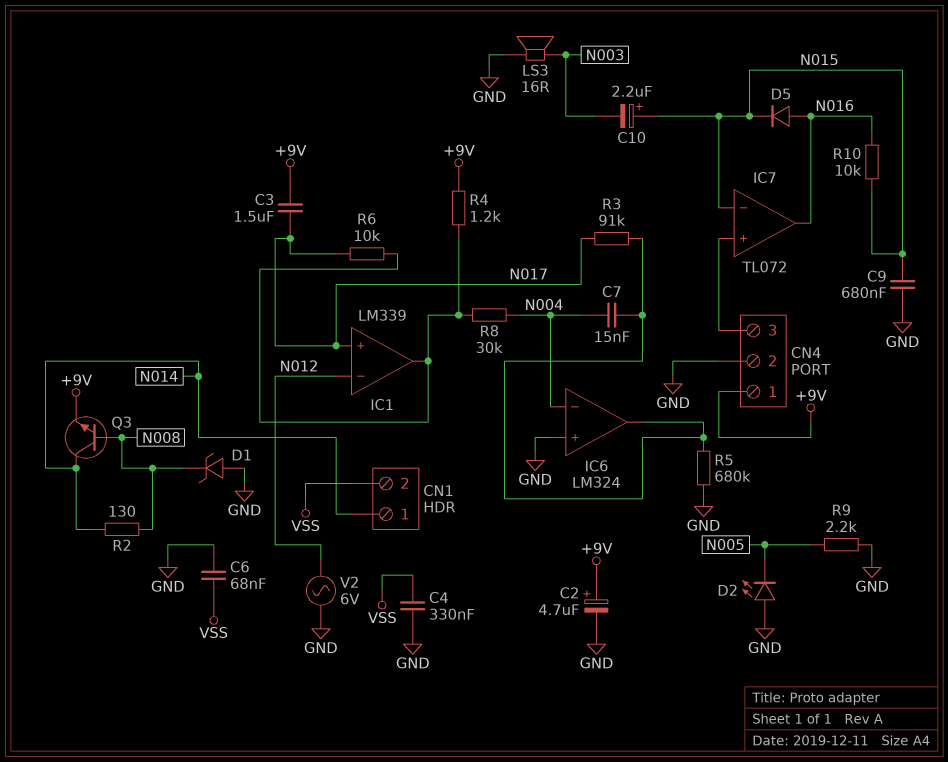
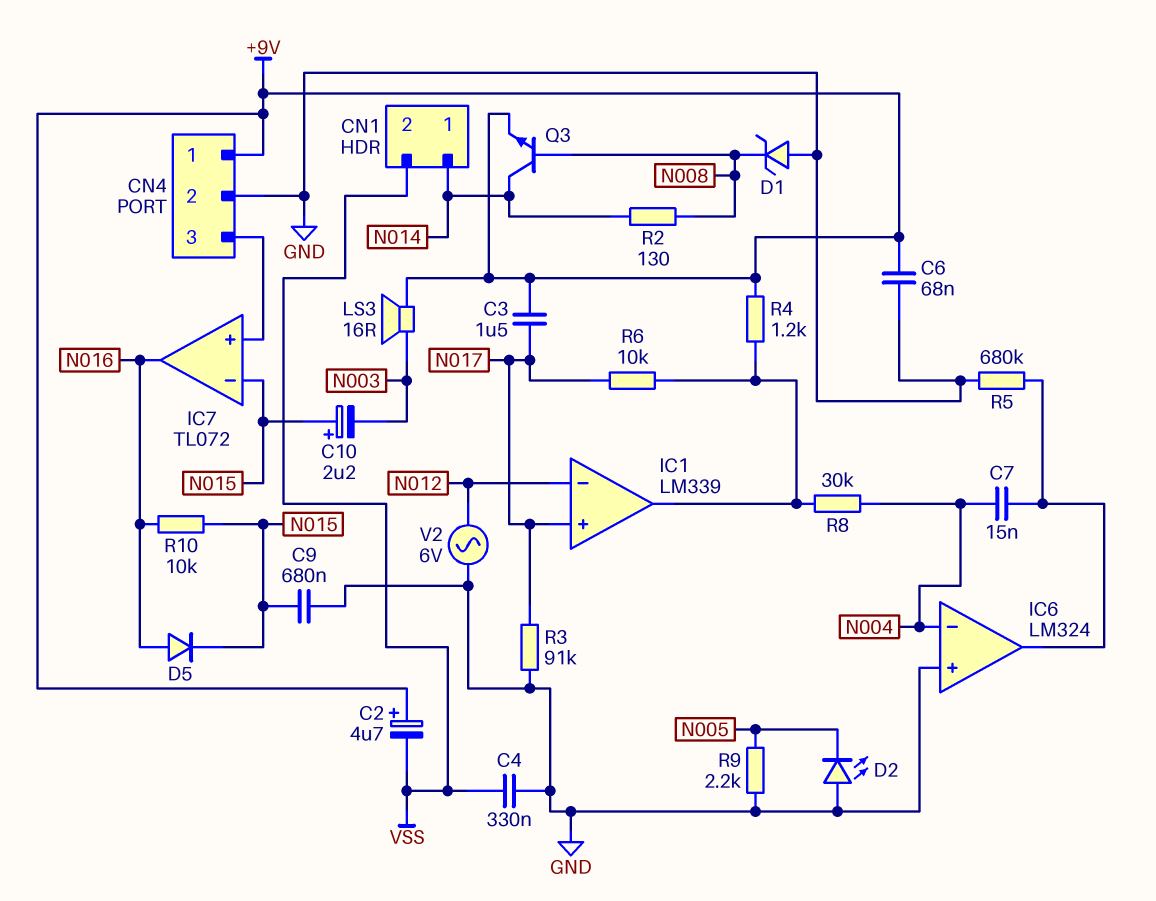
C2: 4.7uF (plus +9V, minus GND) -> 4.7uF (plus +9V, minus VSS)
C6: 68nF (GND, VSS) -> 68nF (+9V, GND)
LS3: speaker 16R (GND, N003) -> speaker 16R (+9V, N003)
R3: 91k (IC6/out, N017) -> 91k (GND, N017)

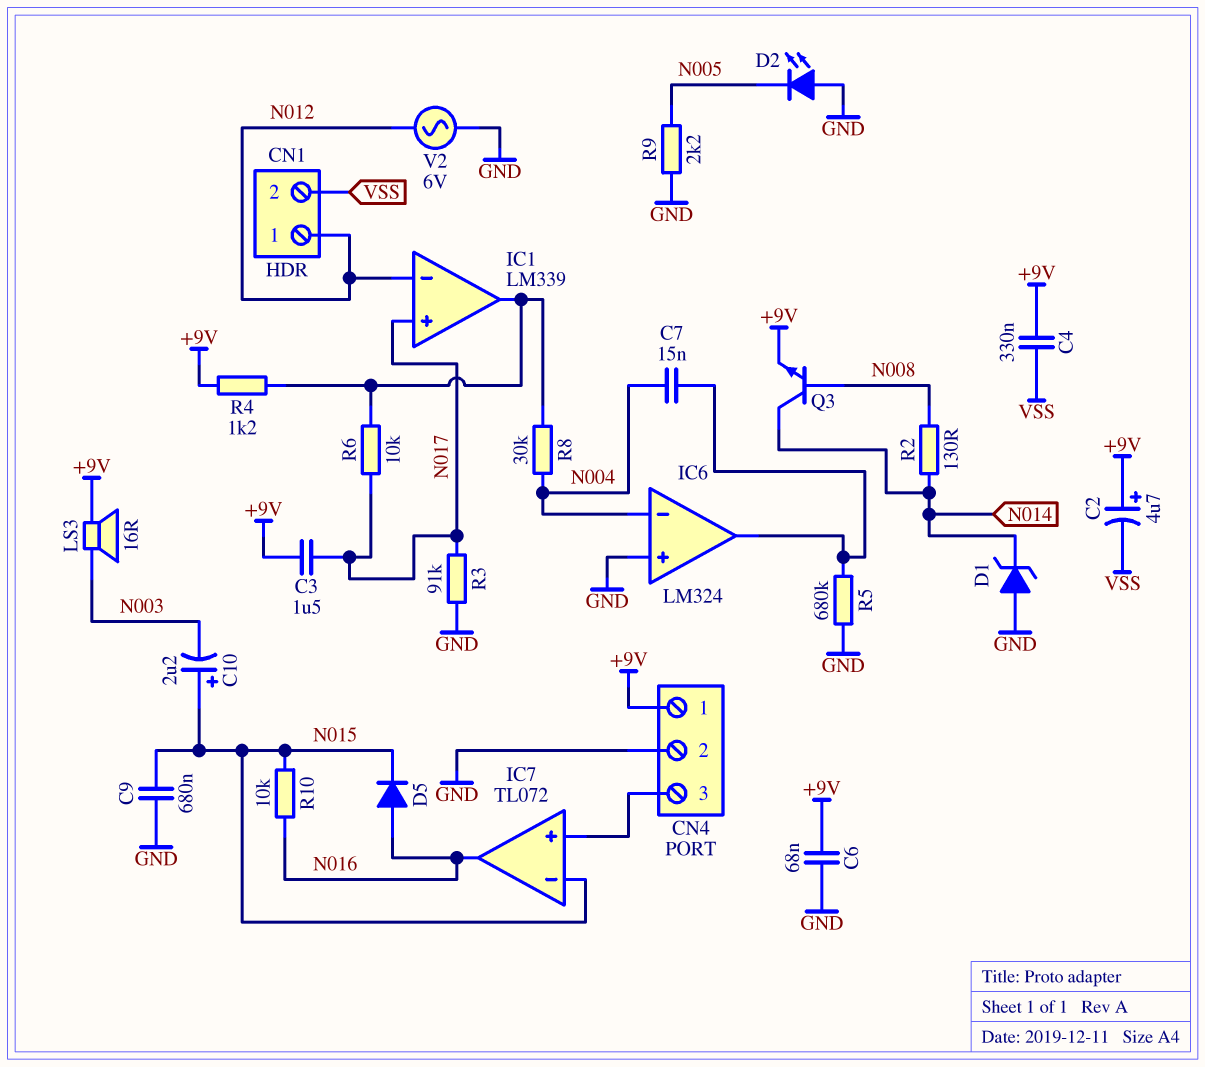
C4: 330nF (GND, VSS) -> 330nF (+9V, VSS)
CN1 pin 1: N014 -> N012
D1: zener (A GND, K N008) -> zener (A GND, K N014)

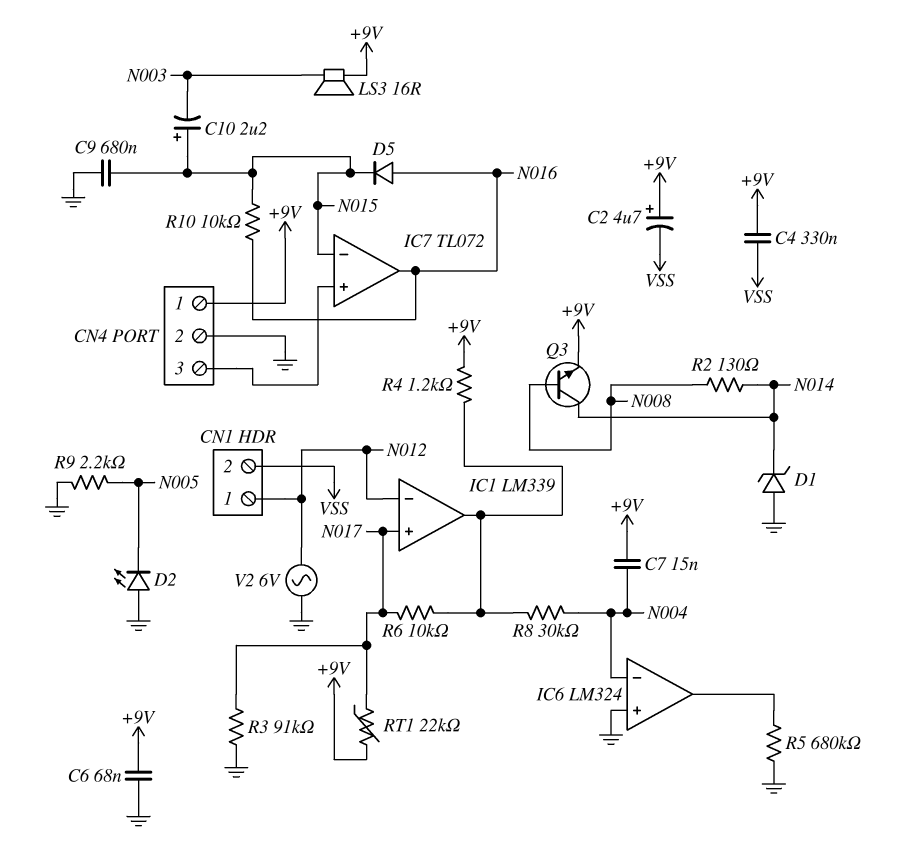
C3: 1.5uF (+9V, N017) -> none
C7: 15nF (IC6/out, N004) -> 15nF (+9V, N004)
RT1: none -> 22k (+9V, N017)

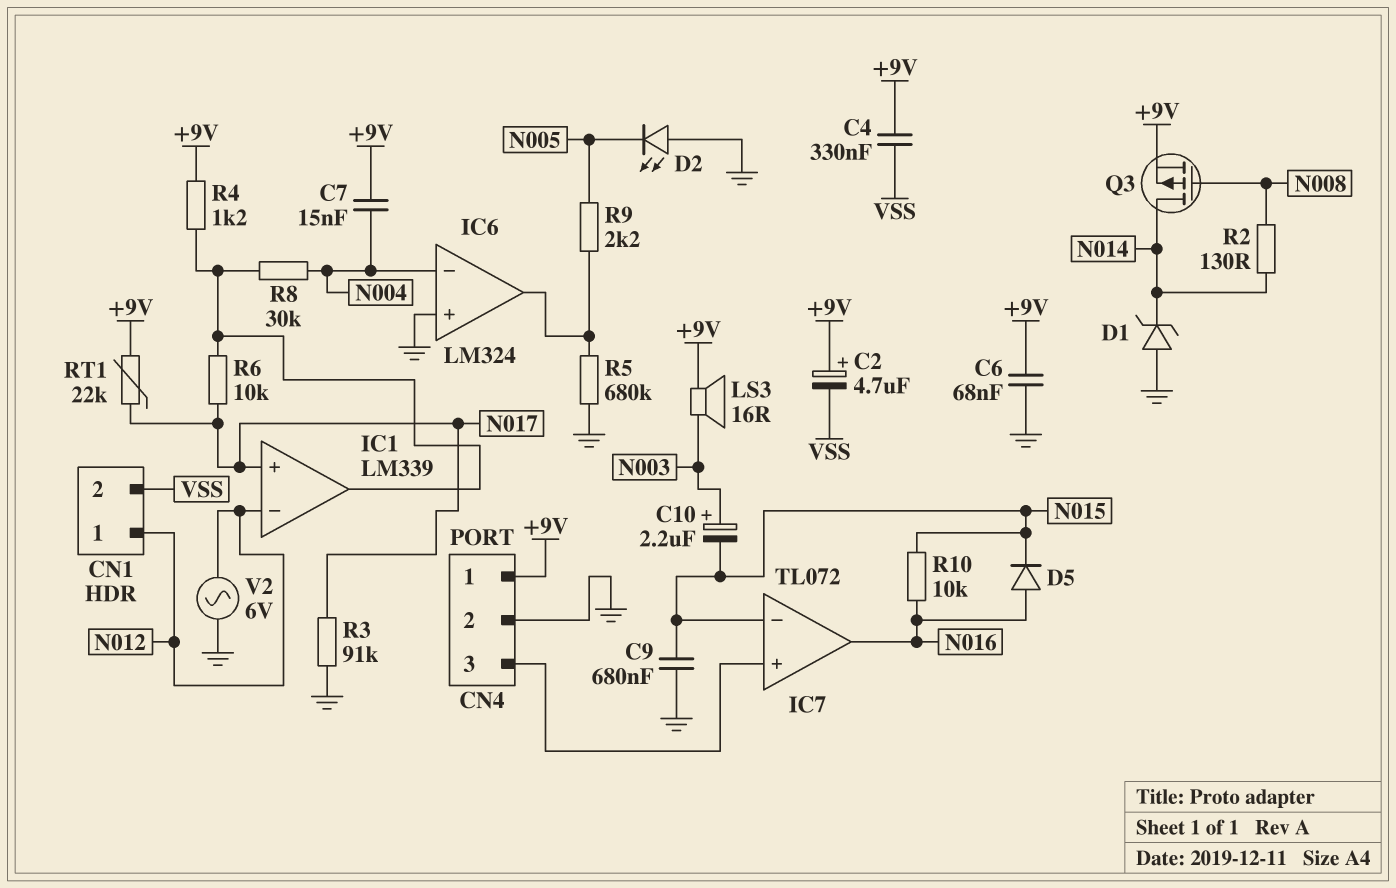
C10: 2.2uF (plus N015, minus N003) -> 2.2uF (plus N003, minus N015)
Q3: NPN (B N008, C N014, E +9V) -> PMOS (G N008, D N014, S +9V)
R9: 2.2k (GND, N005) -> 2.2k (IC6/out, N005)

